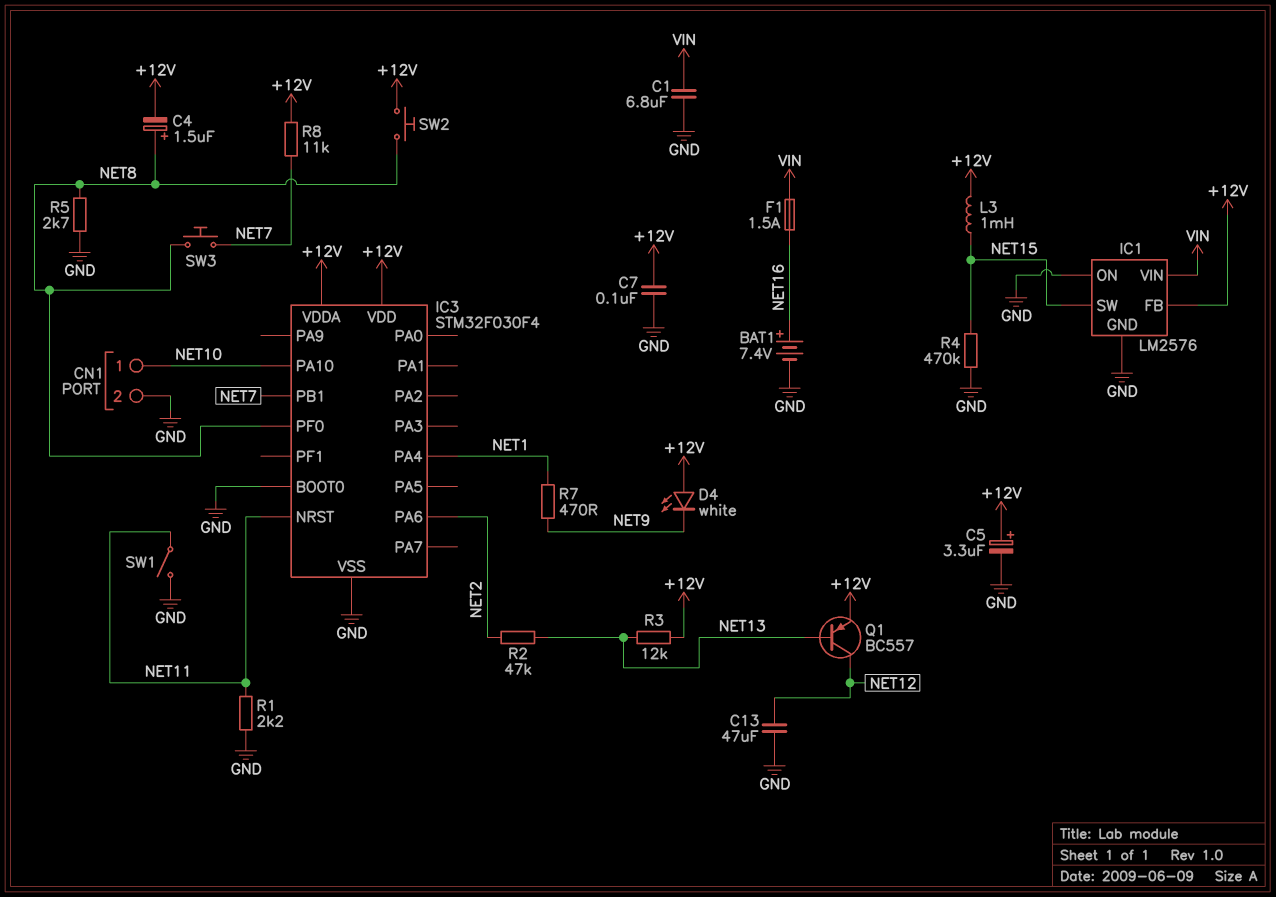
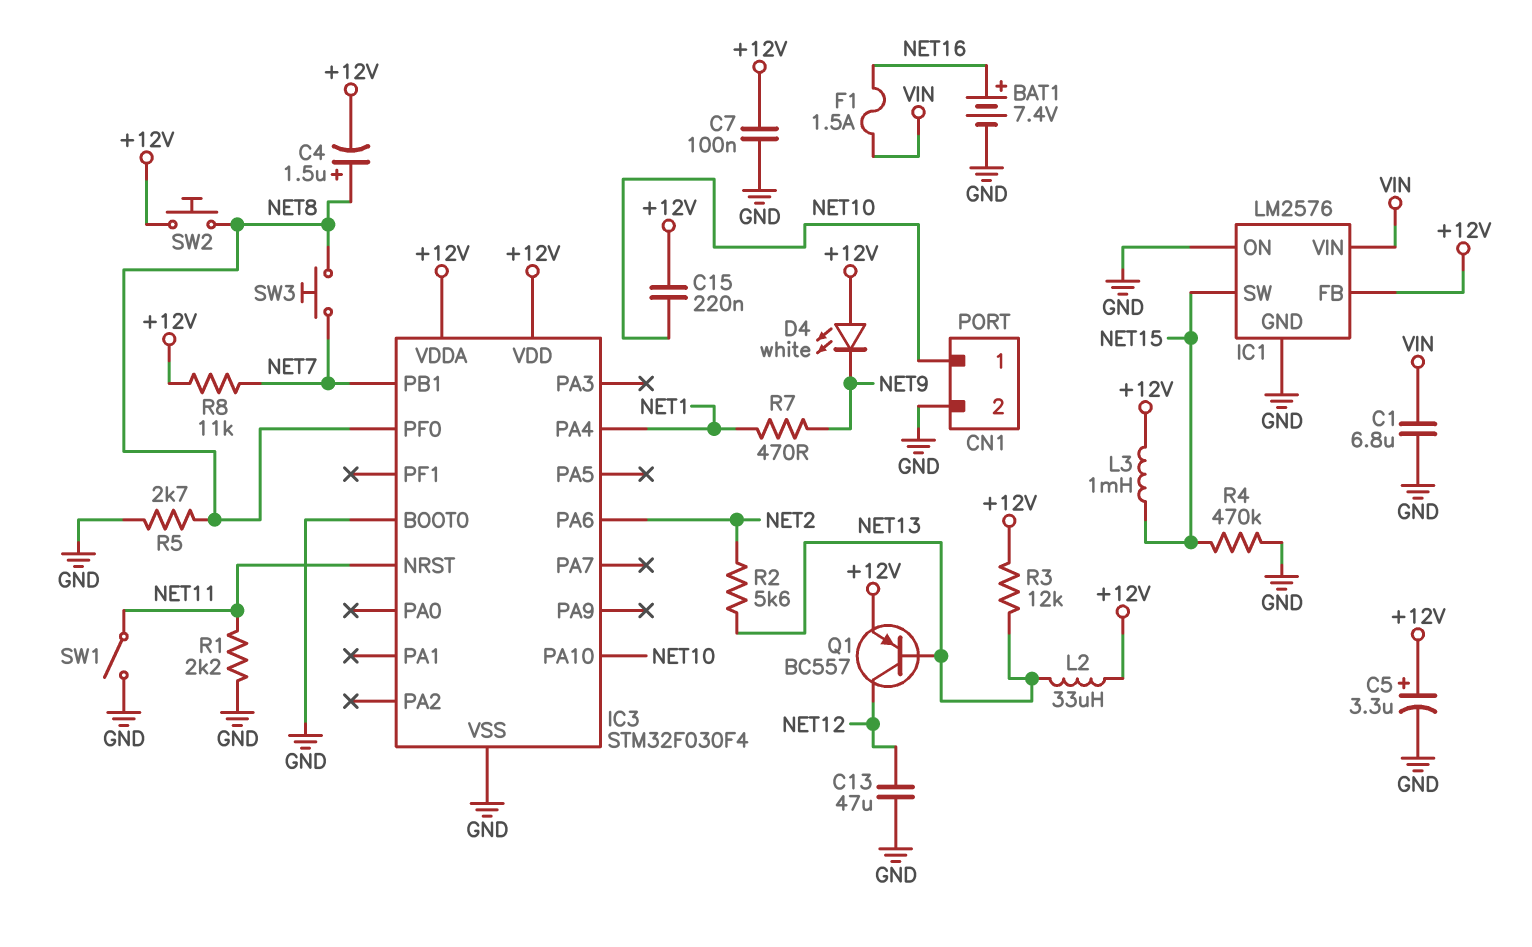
C15: none -> 220nF (+12V, NET10)
L2: none -> 33uH (+12V, NET13)
R2: 47k (NET2, NET13) -> 5.6k (NET2, NET13)

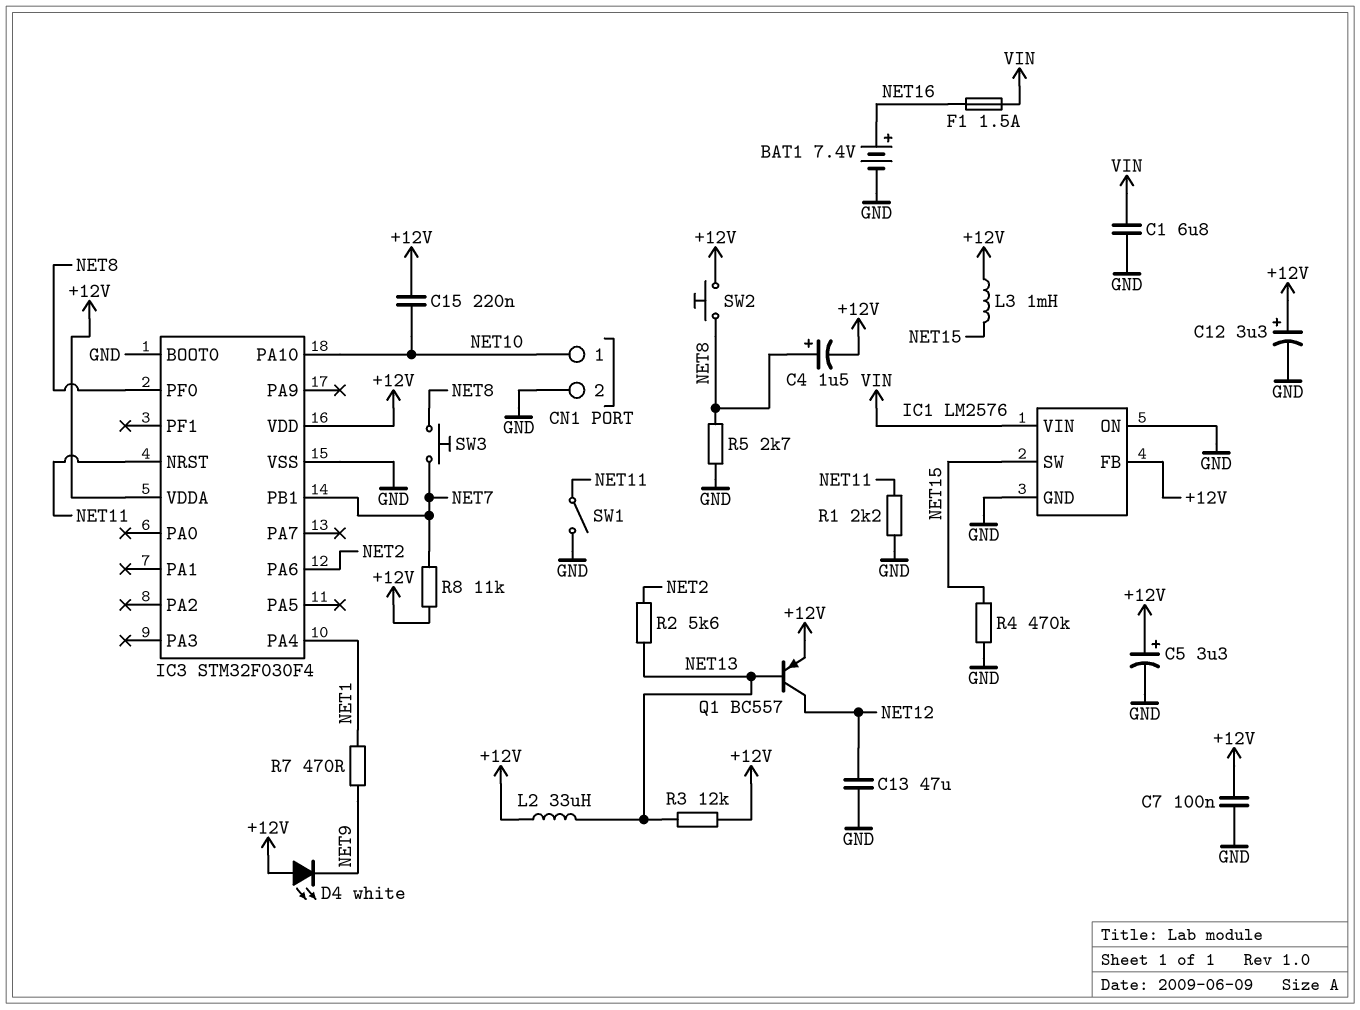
C12: none -> 3.3uF (plus +12V, minus GND)

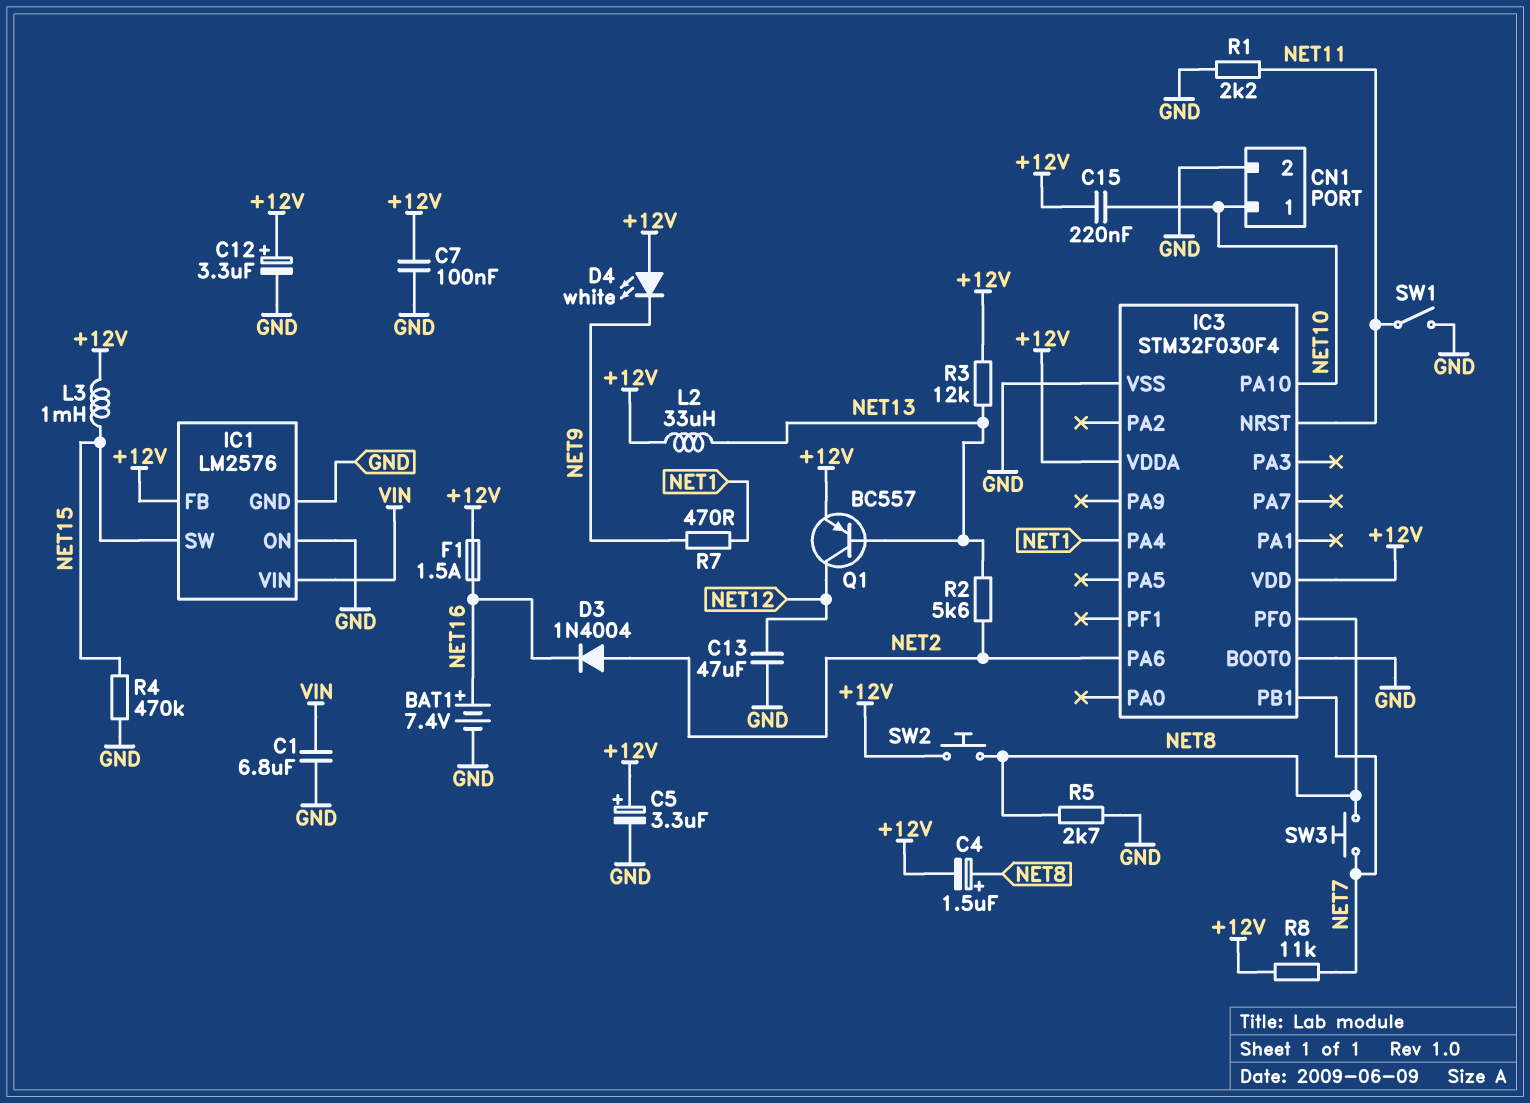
D3: none -> diode 1N4004 (A NET2, K NET16)
F1: 1.5A (NET16, VIN) -> 1.5A (+12V, NET16)

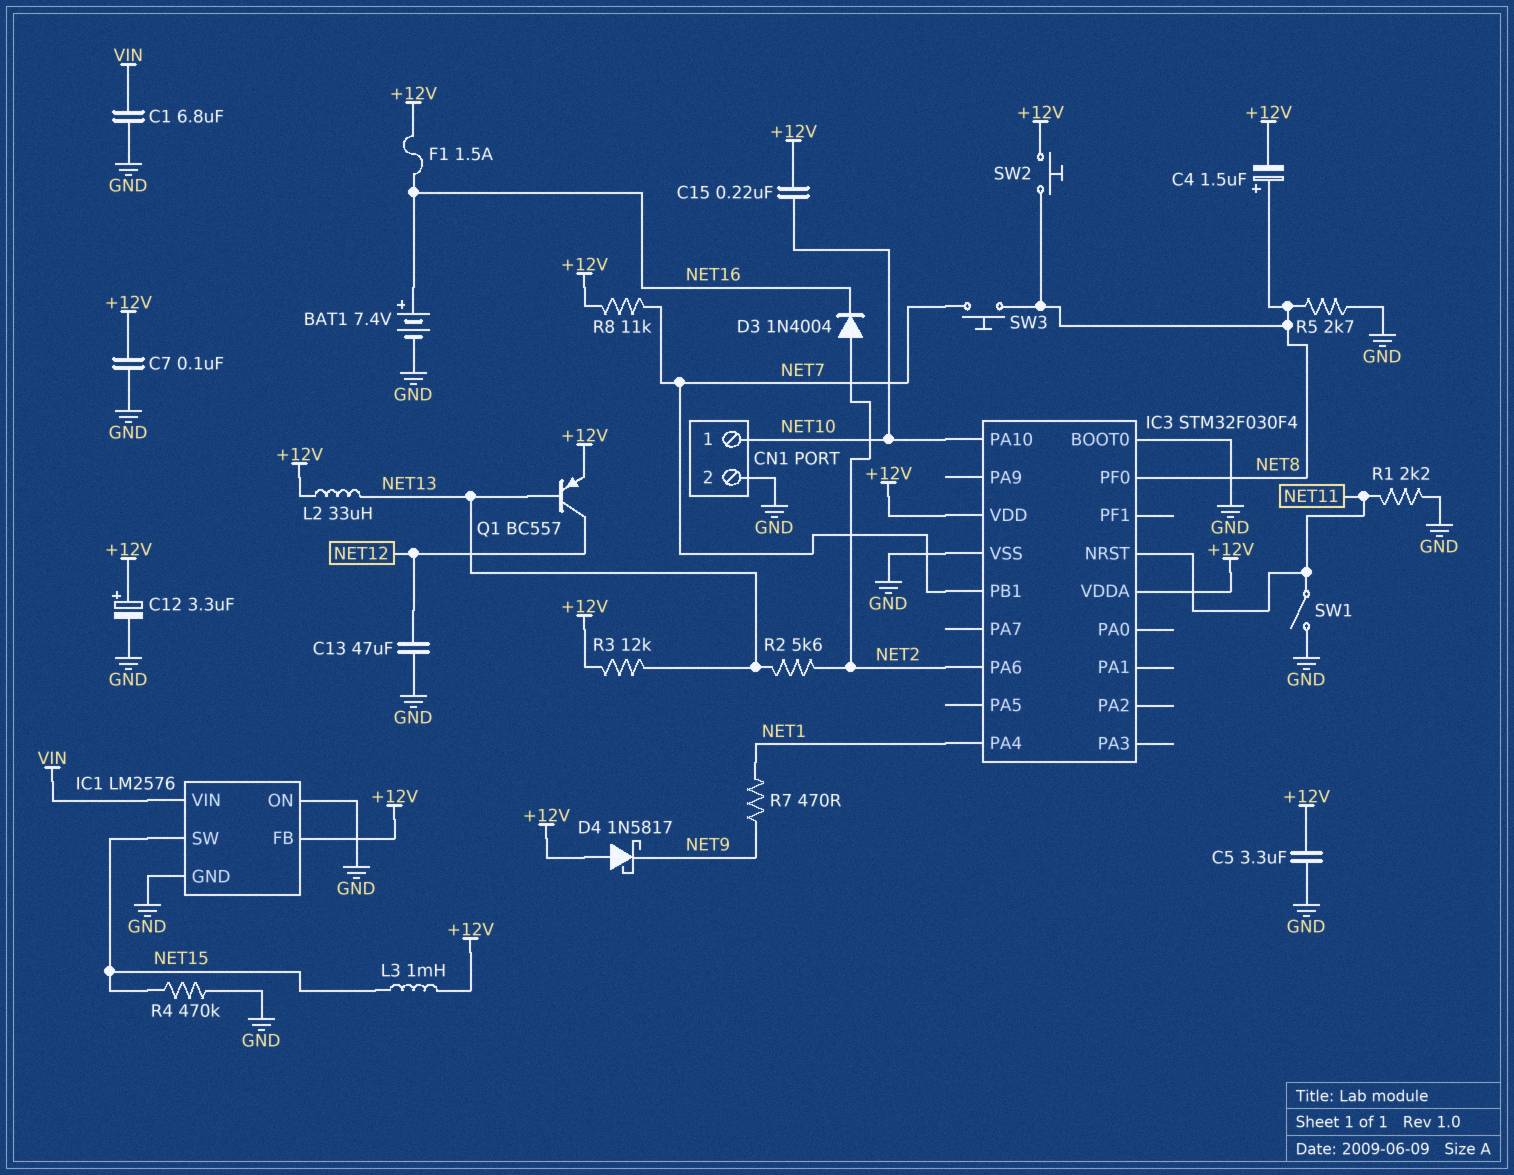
C5: 3.3uF (plus +12V, minus GND) -> 3.3uF (+12V, GND)
D4: LED white (A +12V, K NET9) -> schottky 1N5817 (A +12V, K NET9)

